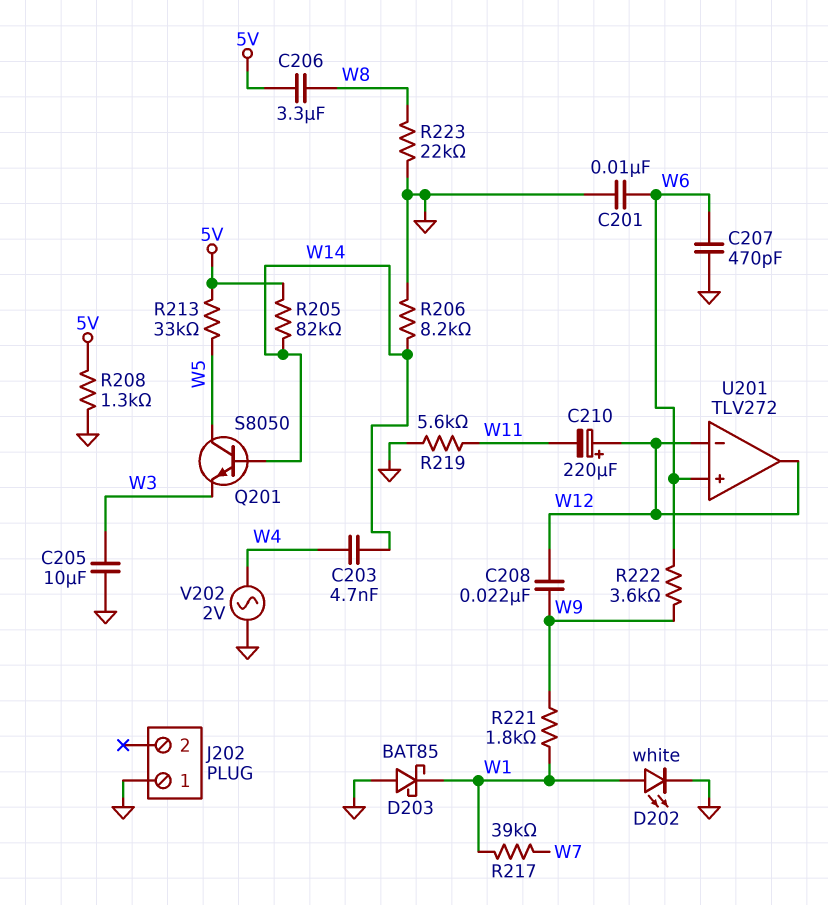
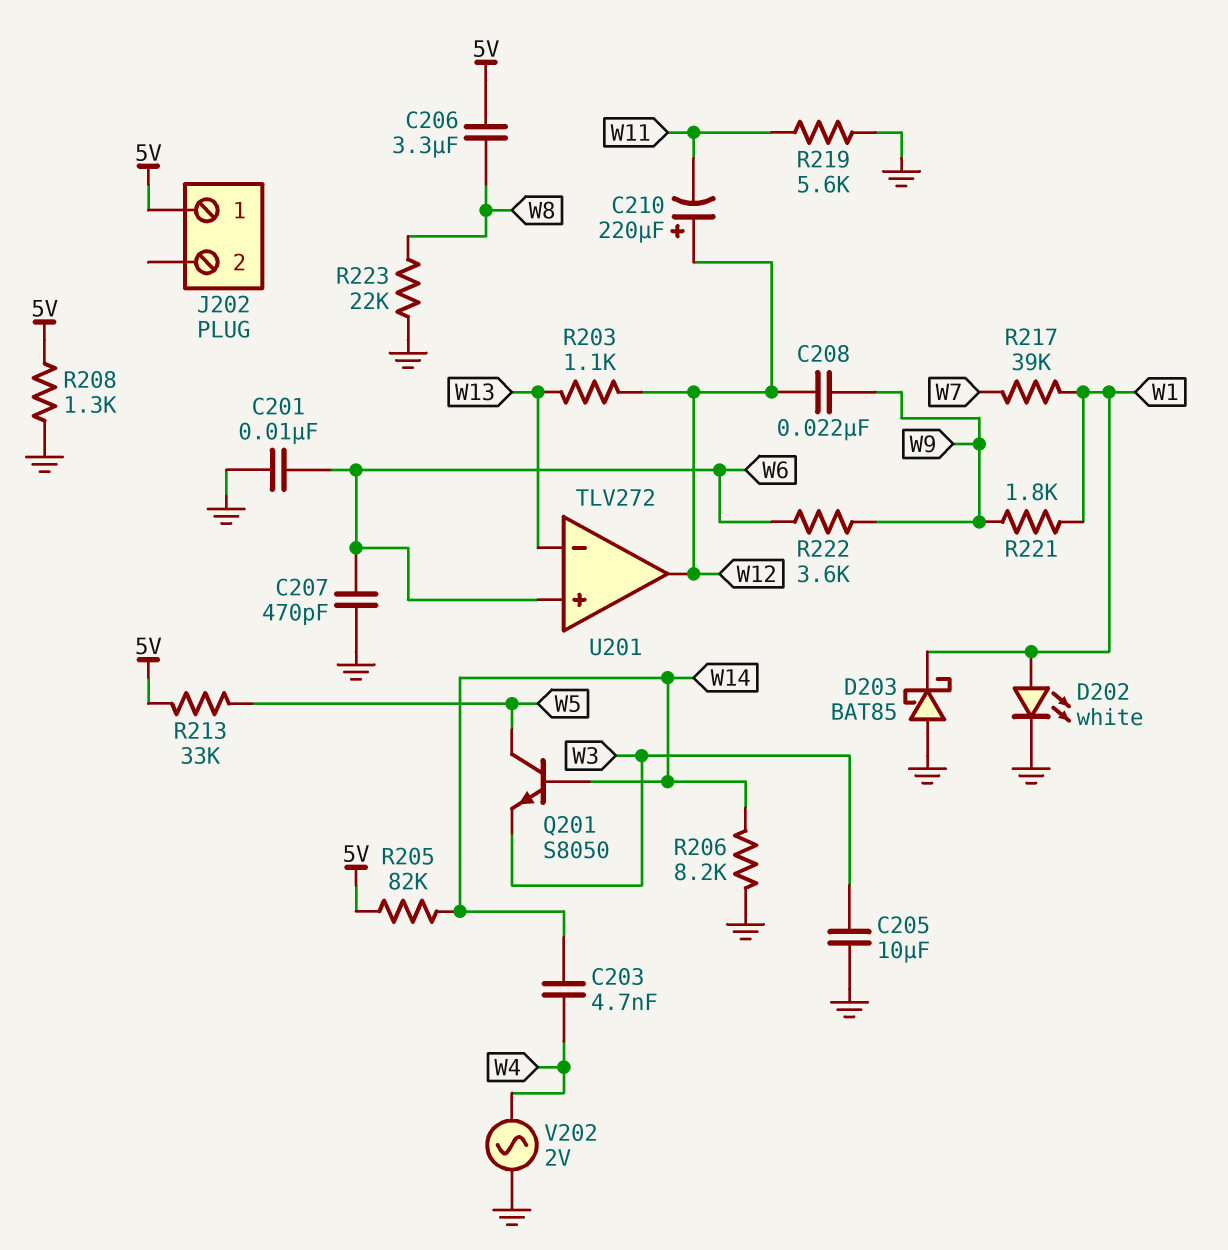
J202 pin 1: GND -> 5V
R203: none -> 1.1k (W12, W13)
U201 pin in-: W12 -> W13

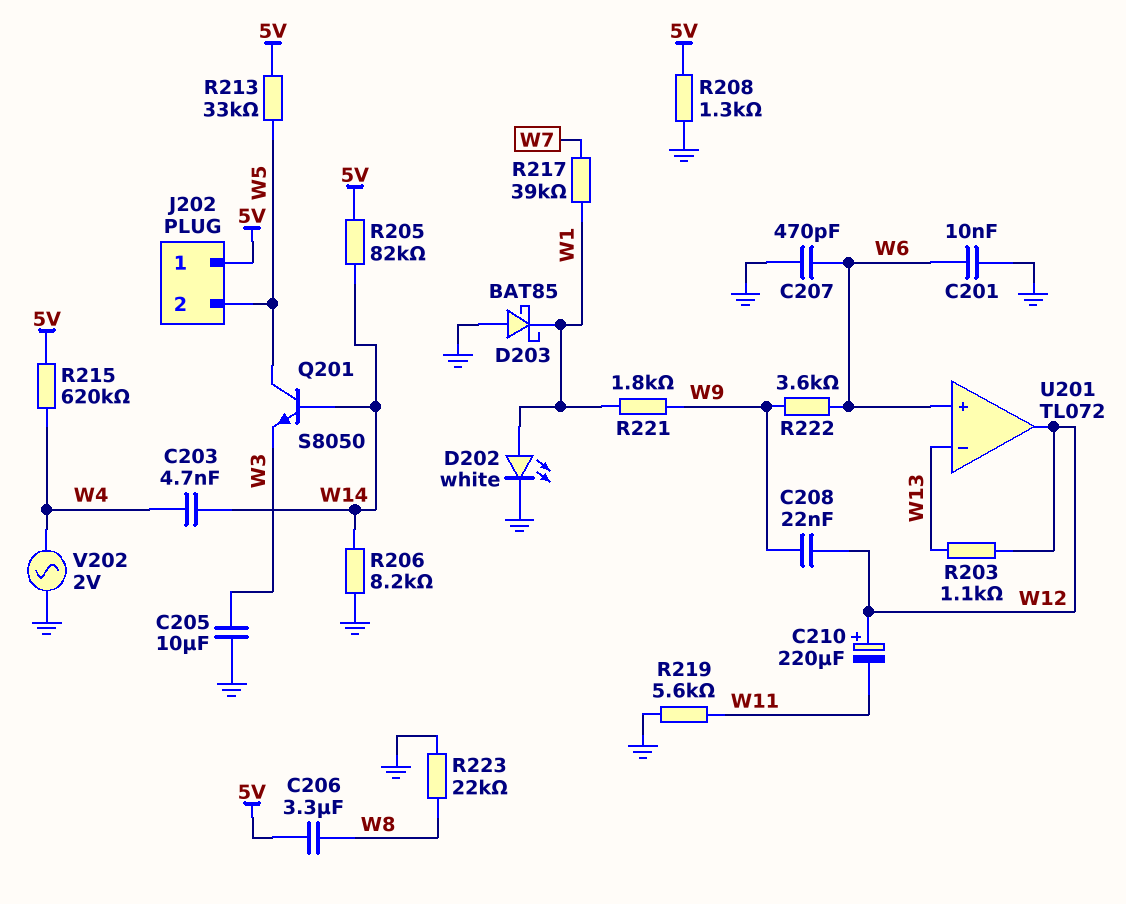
J202 pin 2: none -> W5
R215: none -> 620k (5V, W4)
U201: TLV272 -> TL072

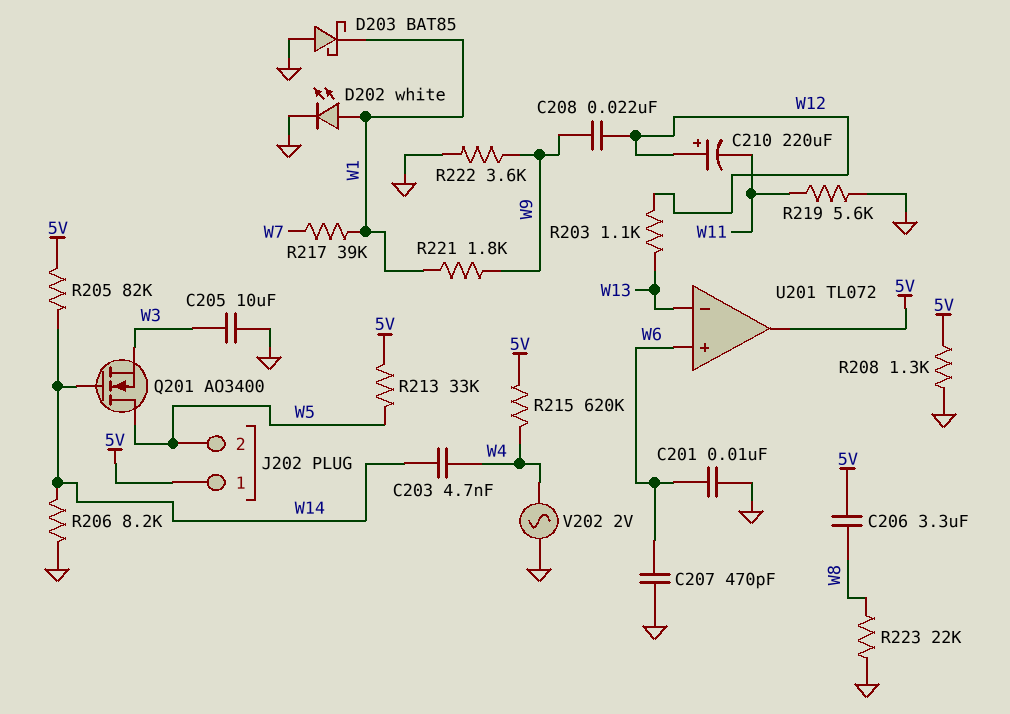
Q201: NPN S8050 (B W14, C W5, E W3) -> NMOS AO3400 (G W14, D W5, S W3)
R222: 3.6k (W6, W9) -> 3.6k (GND, W9)
U201 pin out: W12 -> 5V

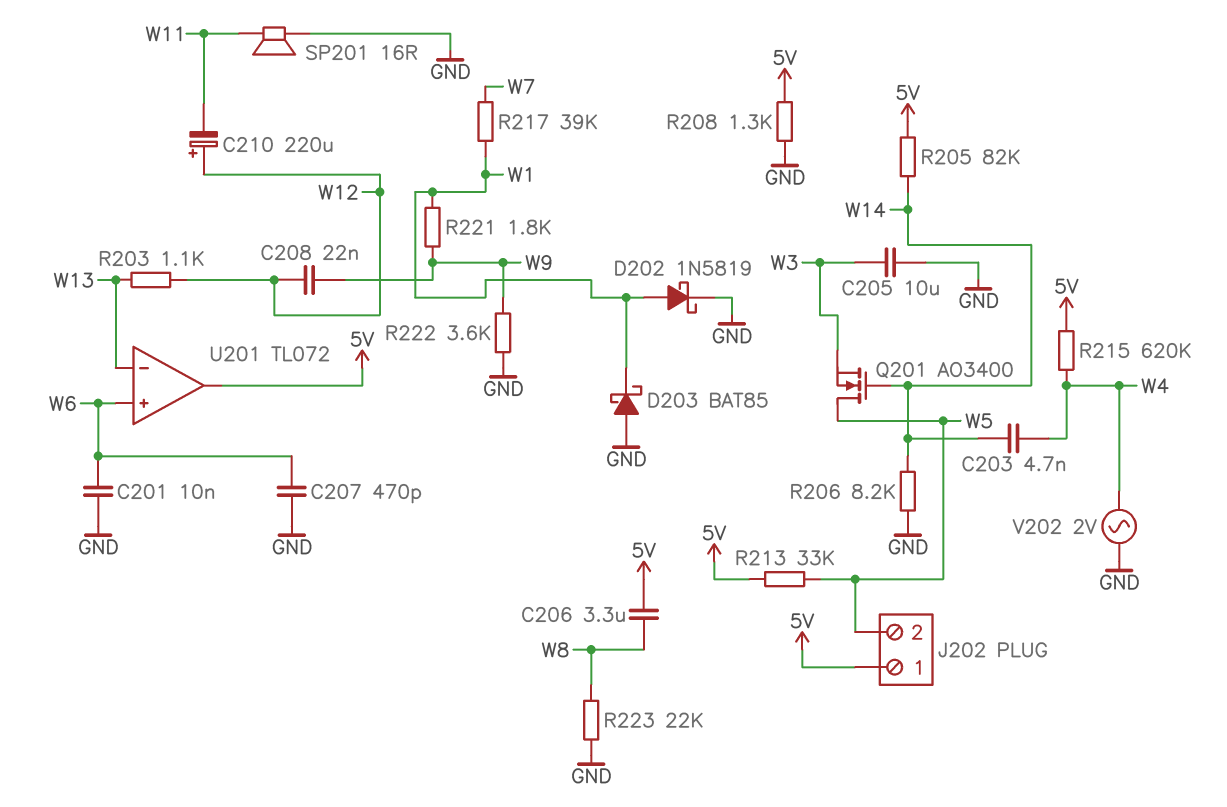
D202: LED white (A W1, K GND) -> schottky 1N5819 (A W1, K GND)
R219: 5.6k (GND, W11) -> none
SP201: none -> speaker 16R (GND, W11)

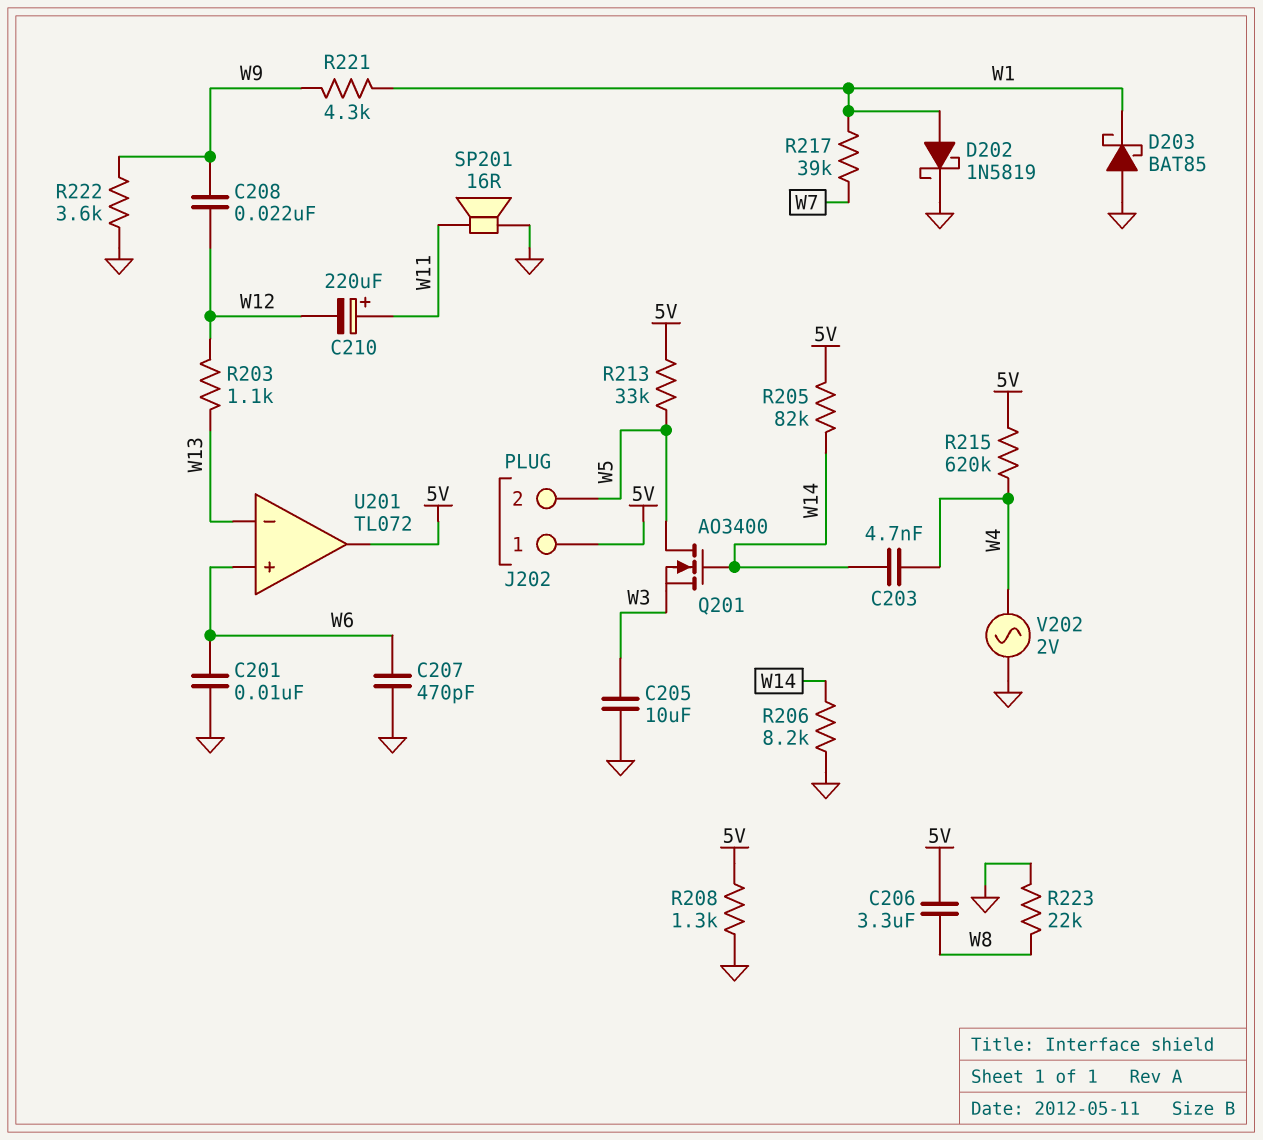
C210: 220uF (plus W12, minus W11) -> 220uF (plus W11, minus W12)
R221: 1.8k (W1, W9) -> 4.3k (W1, W9)

